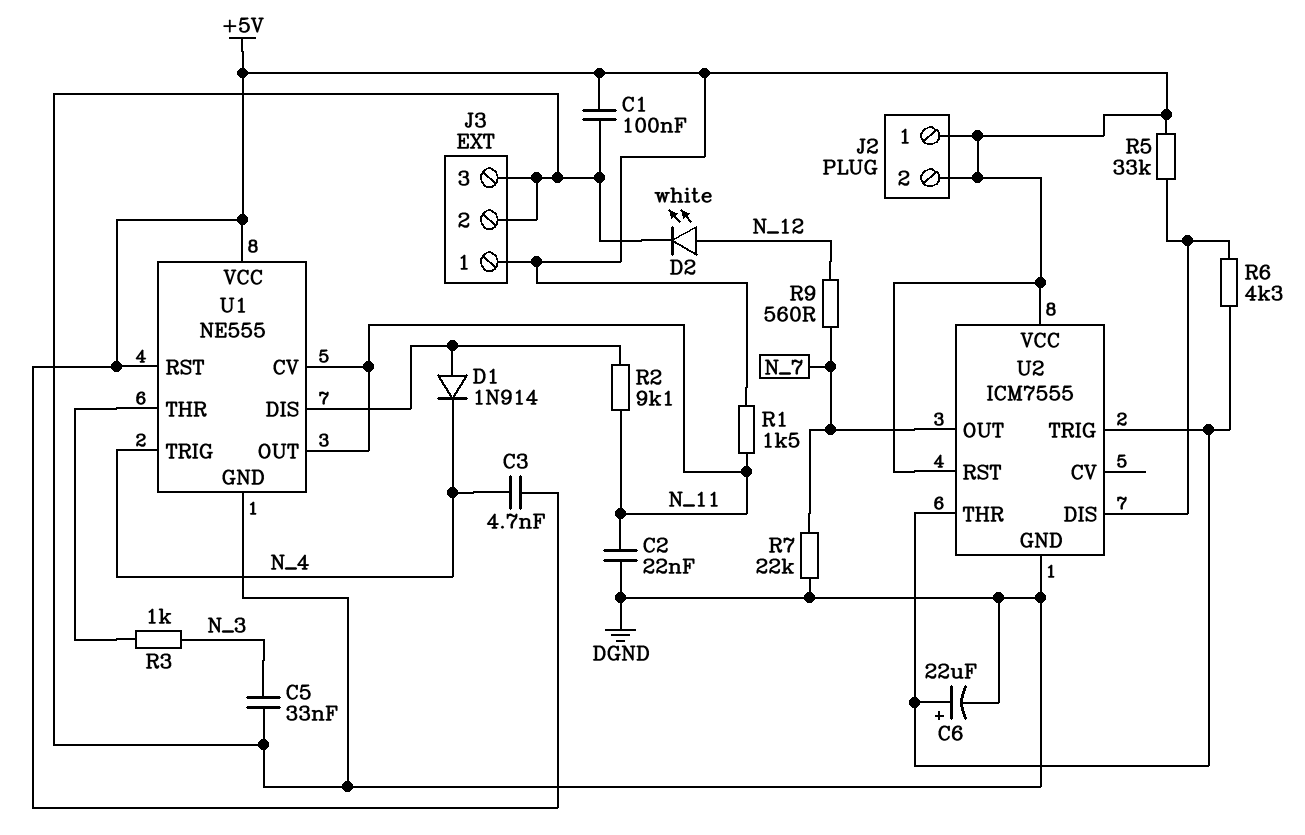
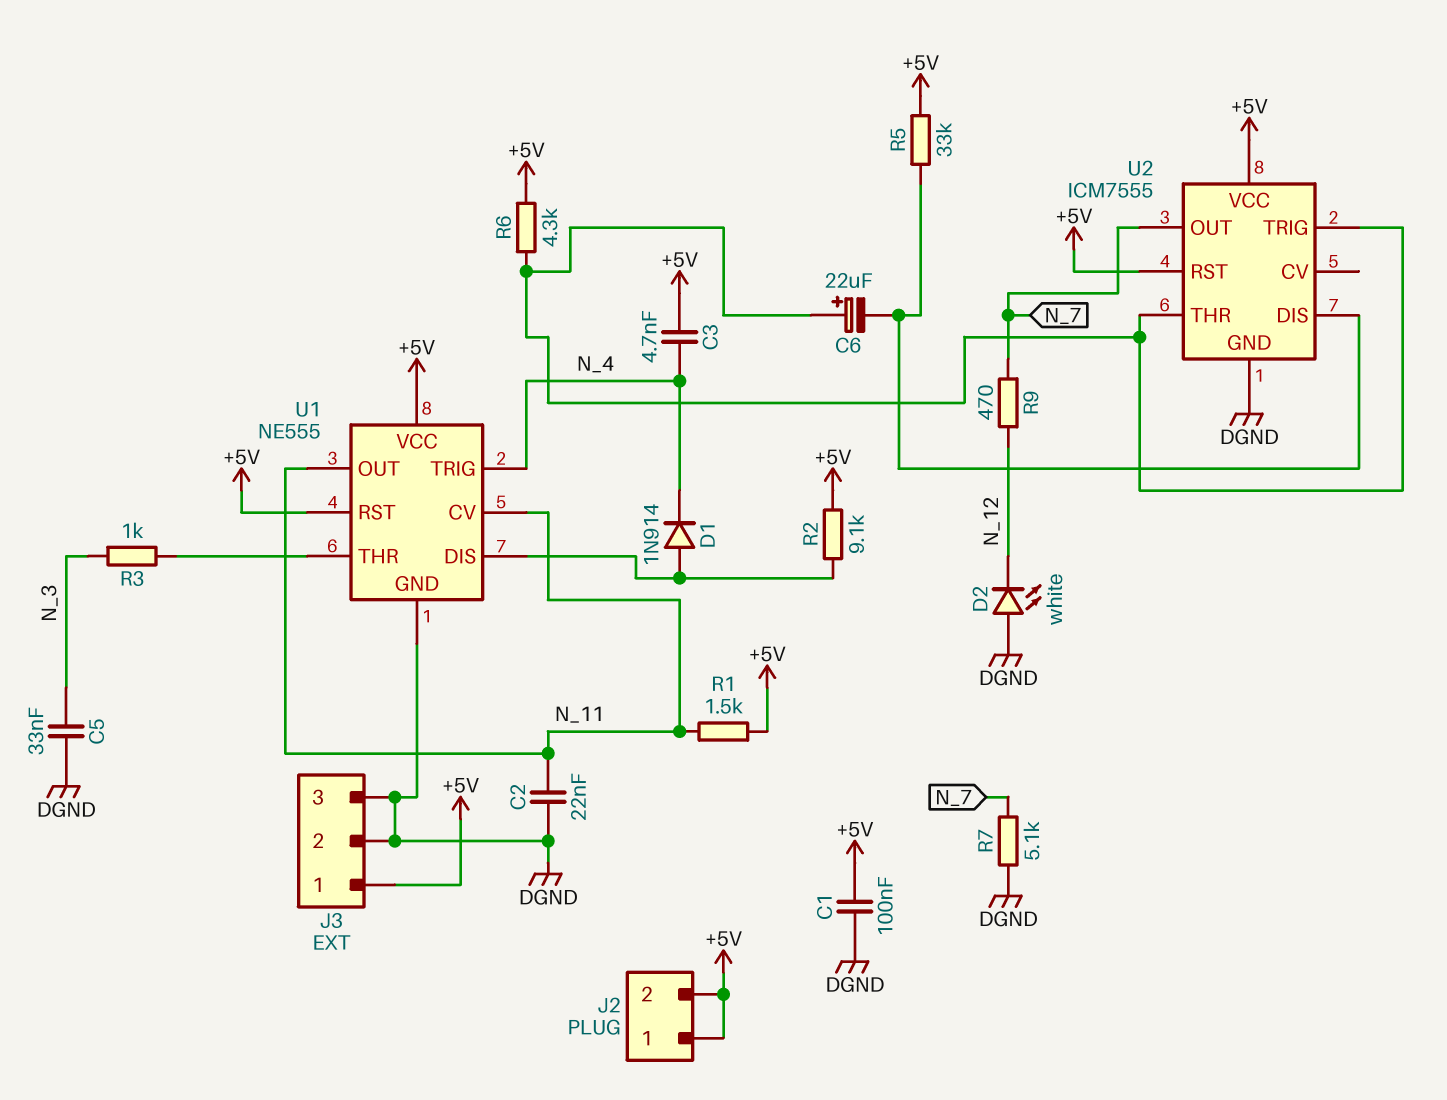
C6: 22uF (plus U2/THR, minus DGND) -> 22uF (plus U2/THR, minus U2/DIS)
D2: LED white (A N_12, K DGND) -> LED white (A DGND, K N_12)
R2: 9.1k (N_11, U1/DIS) -> 9.1k (+5V, U1/DIS)
R6: 4.3k (U2/DIS, U2/THR) -> 4.3k (+5V, U2/THR)
R7: 22k (DGND, N_7) -> 5.1k (DGND, N_7)
R9: 560 (N_7, N_12) -> 470 (N_7, N_12)

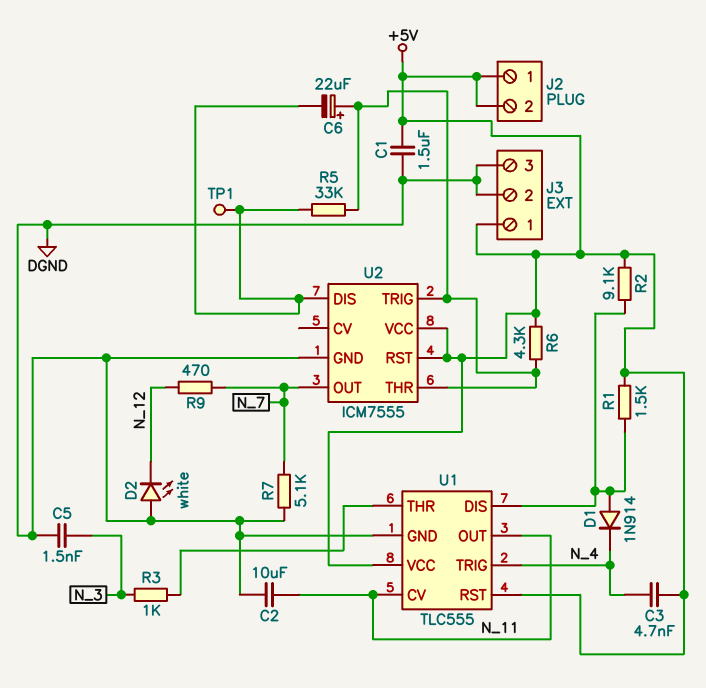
C1: 100nF (+5V, DGND) -> 1.5uF (+5V, DGND)
C2: 22nF (DGND, N_11) -> 10uF (DGND, N_11)
C5: 33nF (DGND, N_3) -> 1.5nF (DGND, N_3)
R1: 1.5k (+5V, N_11) -> 1.5k (+5V, U1/DIS)
R5: 33k (+5V, U2/DIS) -> 33k (U2/DIS, U2/THR)
TP1: none -> test point (U2/DIS)
U1: NE555 -> TLC555

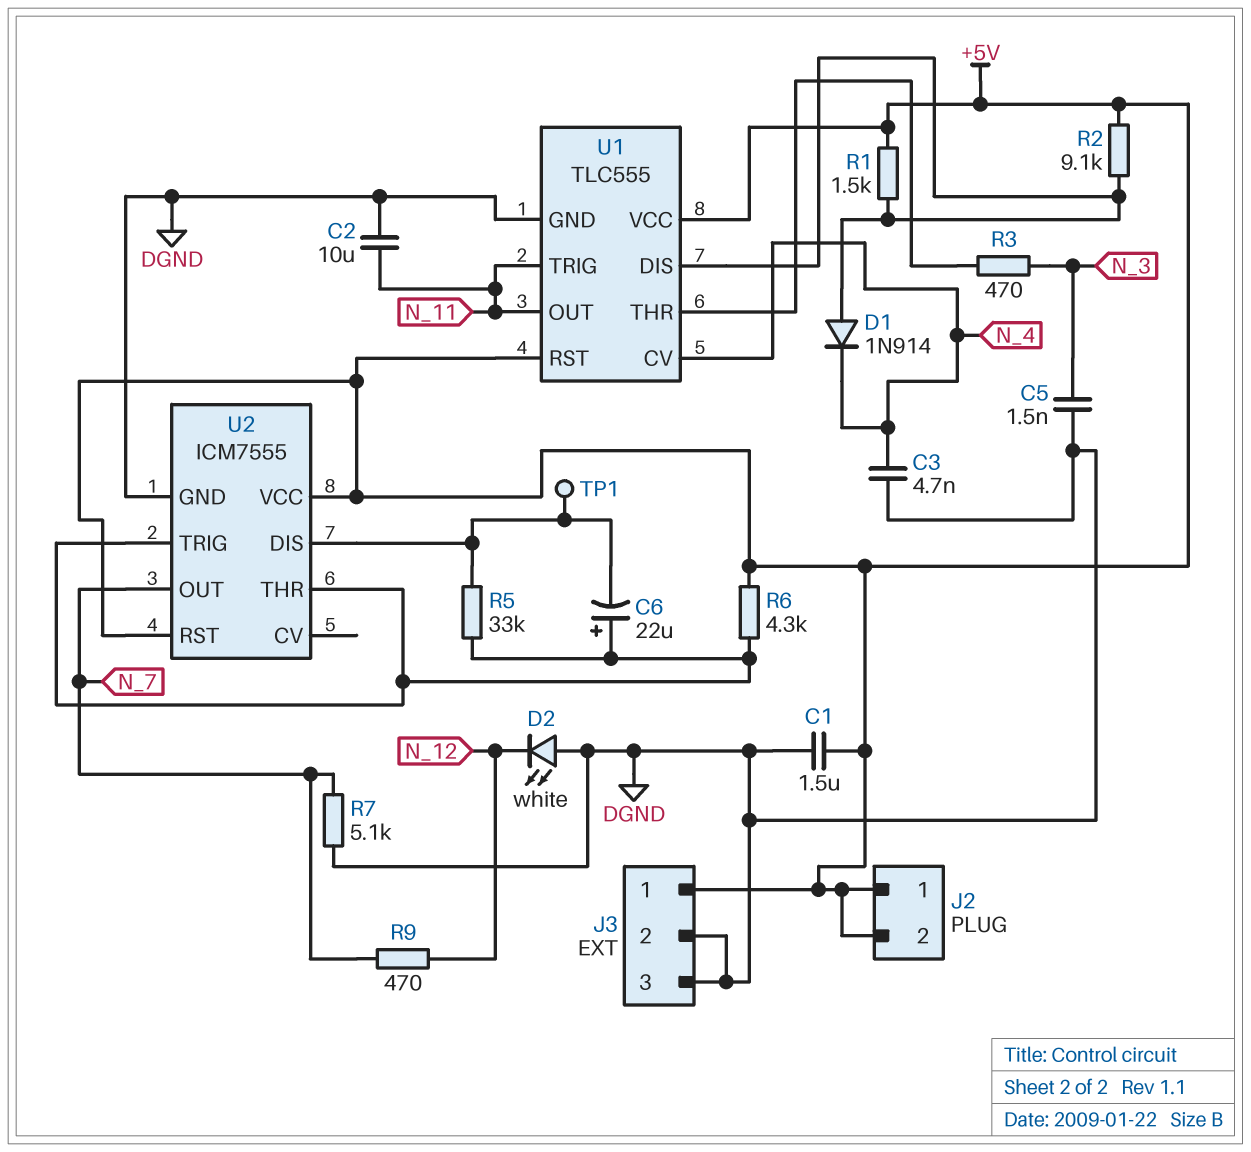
C3: 4.7nF (+5V, N_4) -> 4.7nF (DGND, N_4)
R3: 1k (N_3, U1/THR) -> 470 (N_3, U1/THR)
U1 pin CV: N_11 -> N_4
U1 pin TRIG: N_4 -> N_11

